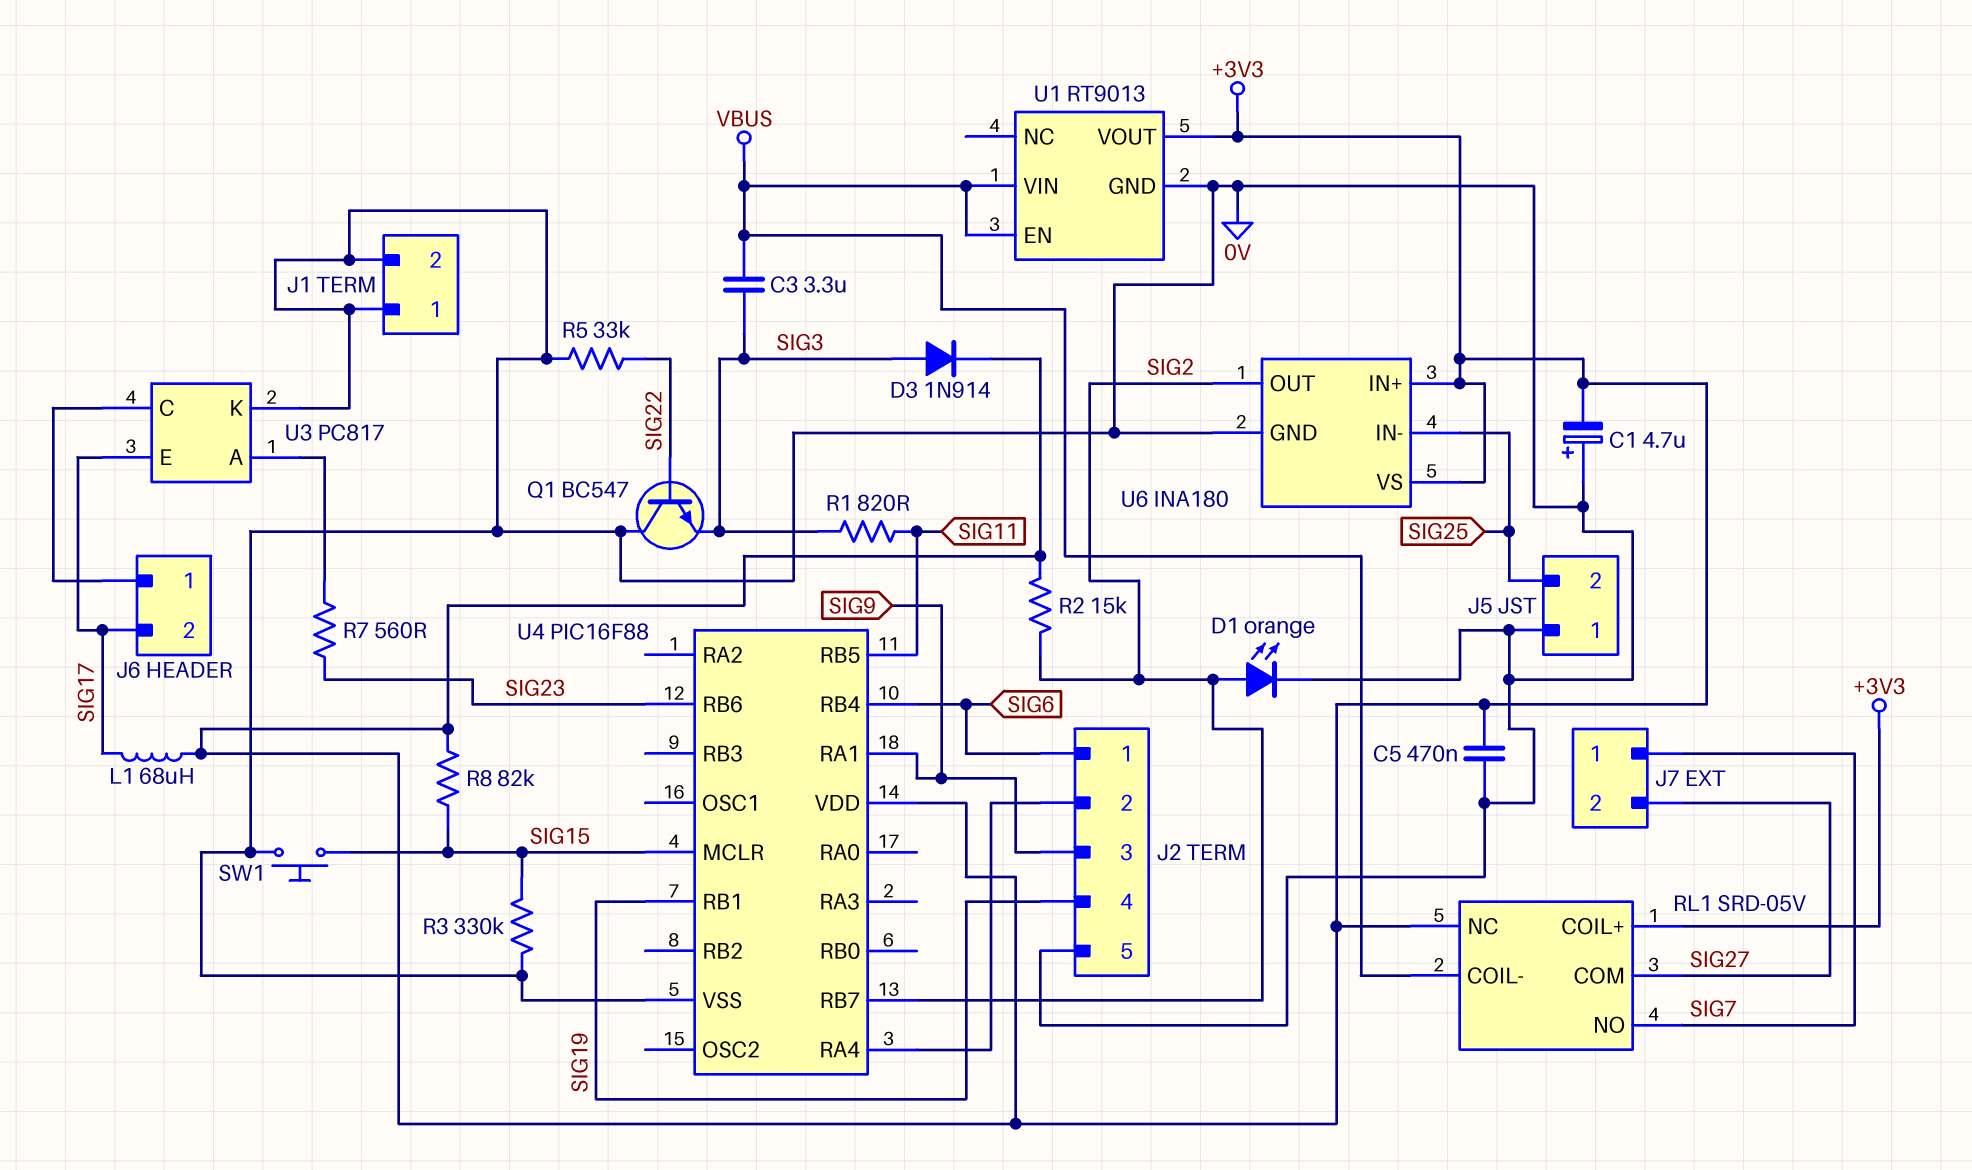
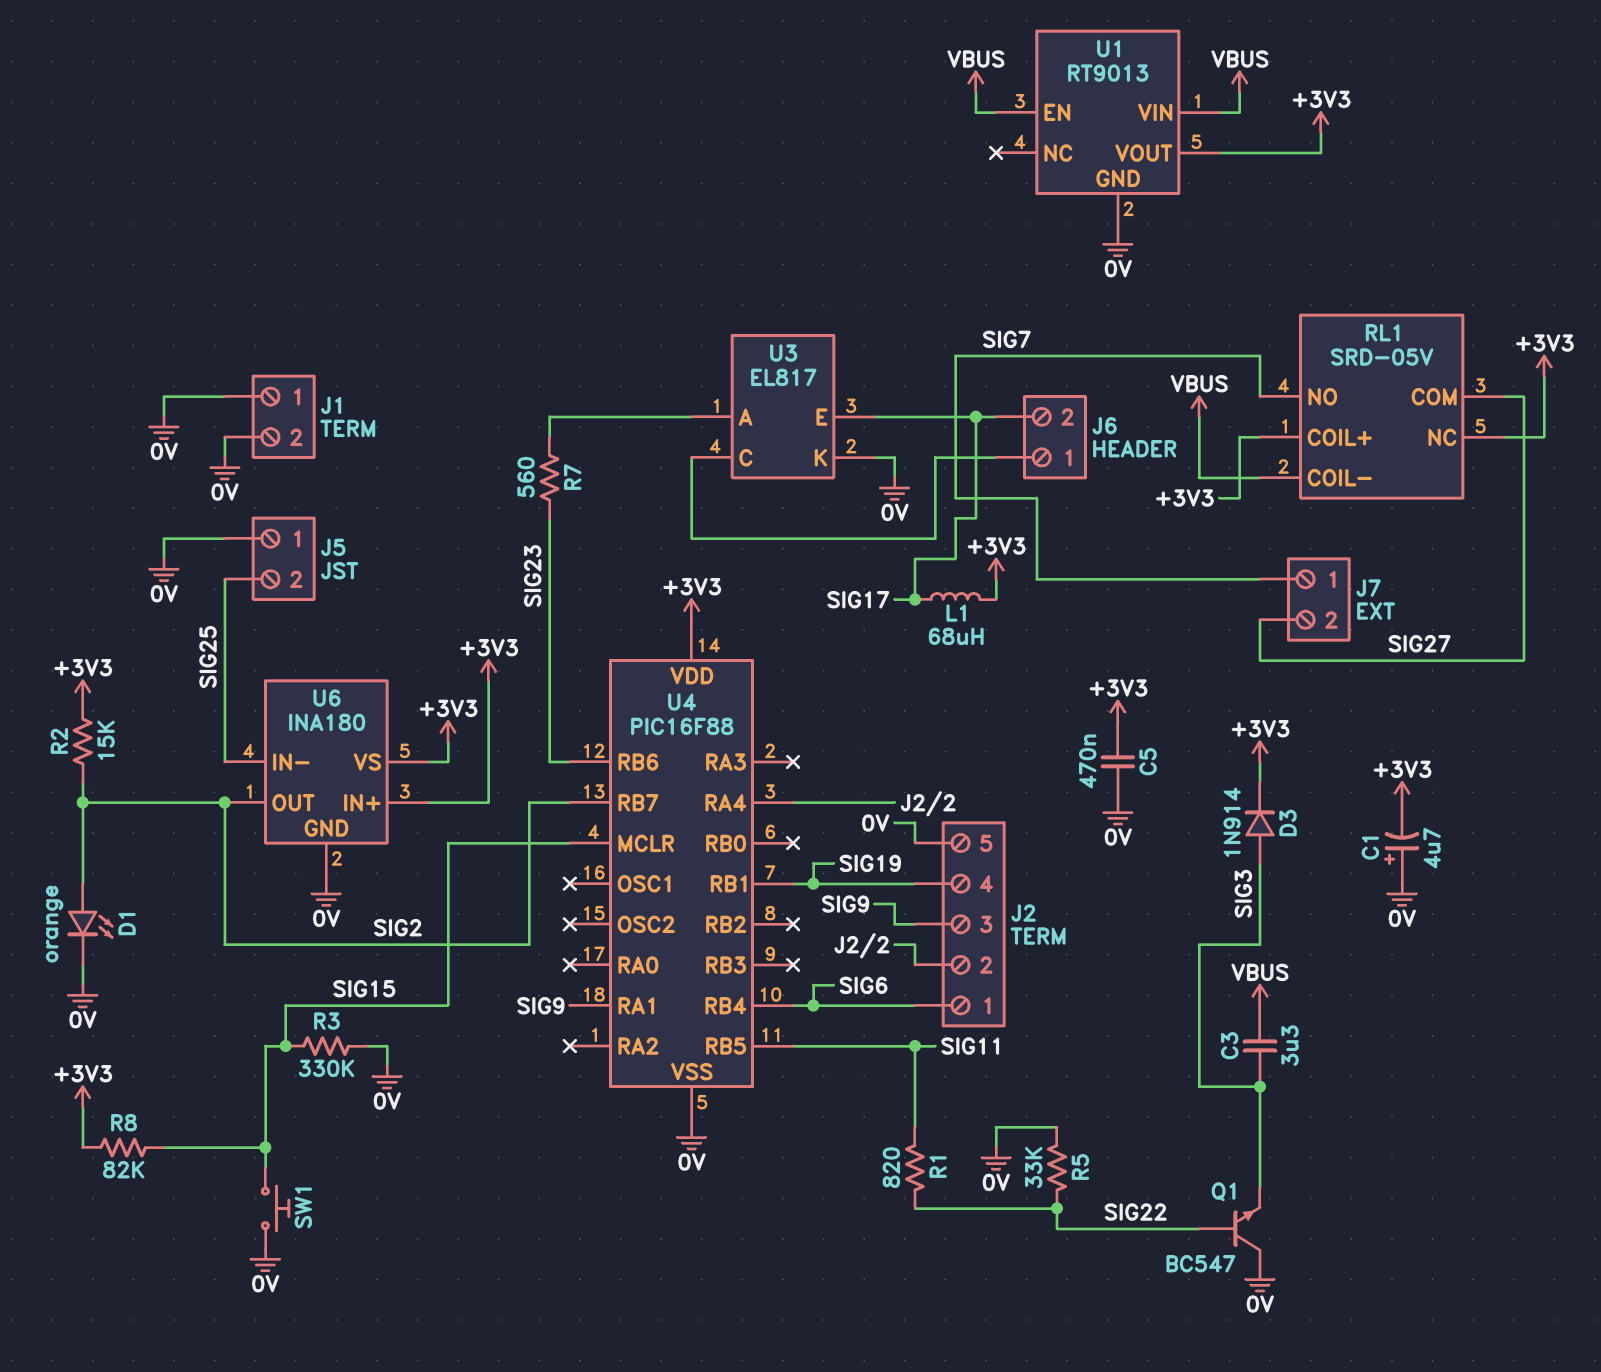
R1: 820 (SIG3, SIG11) -> 820 (SIG11, SIG22)
U3: PC817 -> EL817

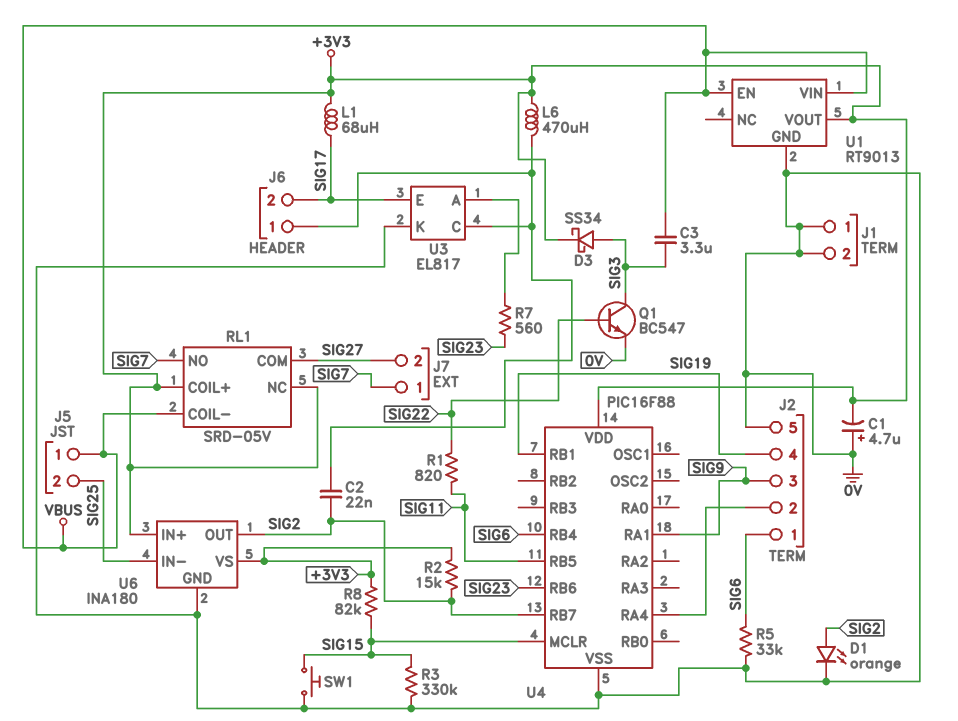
C2: none -> 22nF (J6/1, SIG2)
C5: 470nF (+3V3, 0V) -> none
D3: diode 1N914 (A SIG3, K +3V3) -> schottky SS34 (A SIG3, K +3V3)
J5 pin 1: 0V -> VBUS
L6: none -> 470uH (+3V3, J6/1)
Q1: NPN BC547 (B SIG22, C 0V, E SIG3) -> NPN BC547 (B SIG22, C SIG3, E 0V)
R5: 33k (0V, SIG22) -> 33k (0V, SIG6)

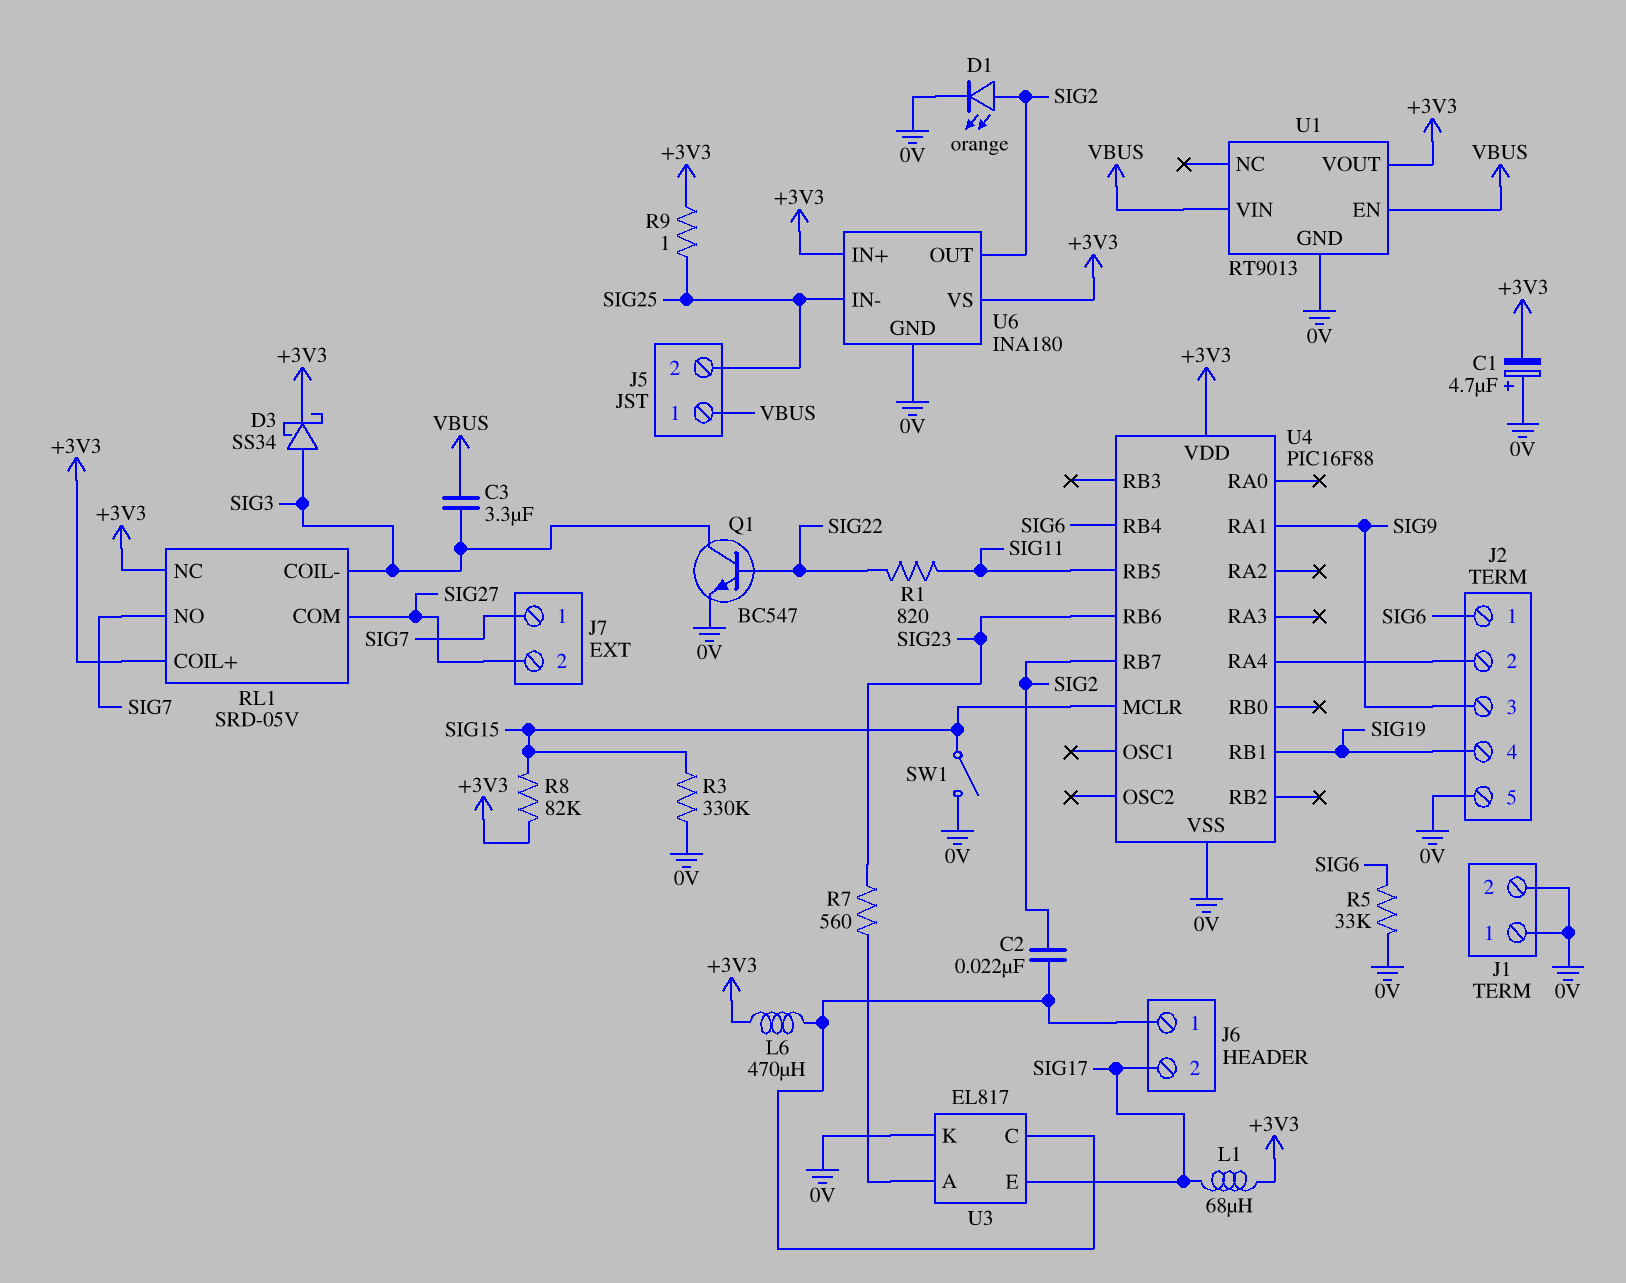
R2: 15k (+3V3, SIG2) -> none
R9: none -> 1 (+3V3, SIG25)
RL1 pin COIL-: VBUS -> SIG3
SW1: button (0V, SIG15) -> switch (0V, SIG15)

